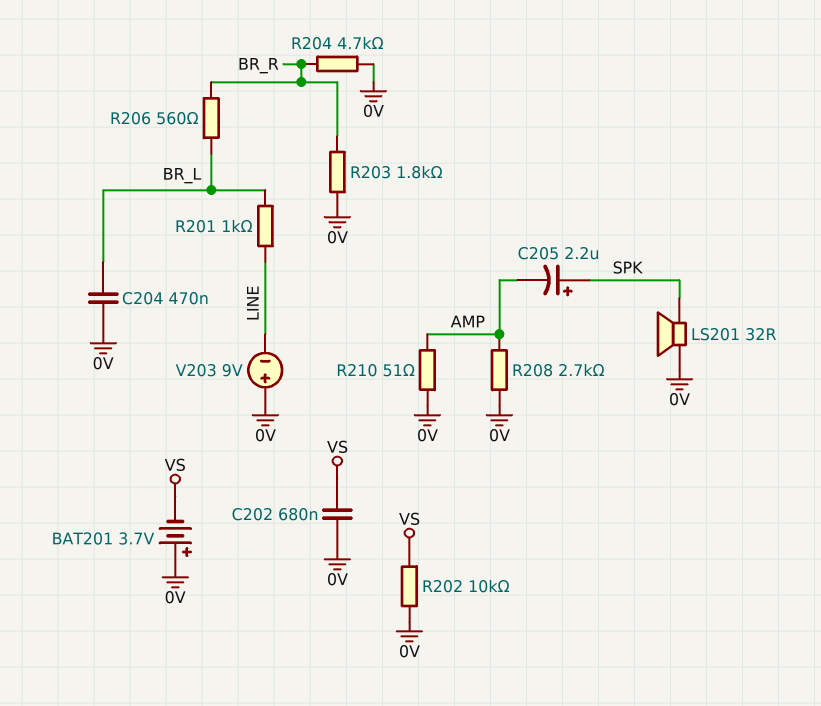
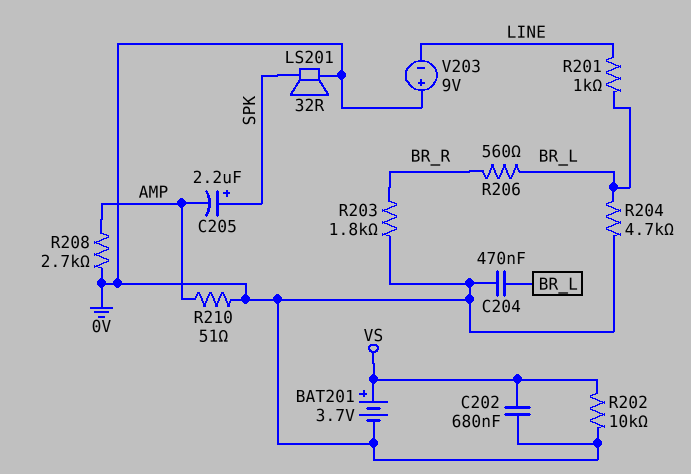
BAT201: 3.7V (plus 0V, minus VS) -> 3.7V (plus VS, minus 0V)
R204: 4.7k (0V, BR_R) -> 4.7k (0V, BR_L)

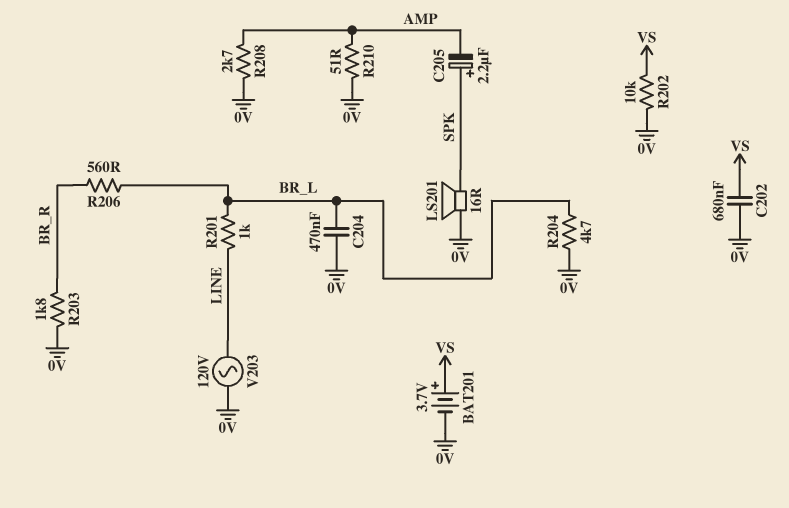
LS201: speaker 32R (0V, SPK) -> speaker 16R (0V, SPK)
V203: 9V (plus 0V, minus LINE) -> AC 120V (0V, LINE)

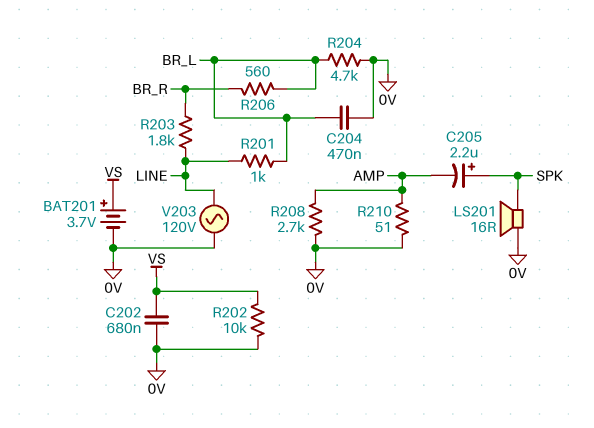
R203: 1.8k (0V, BR_R) -> 1.8k (BR_R, LINE)

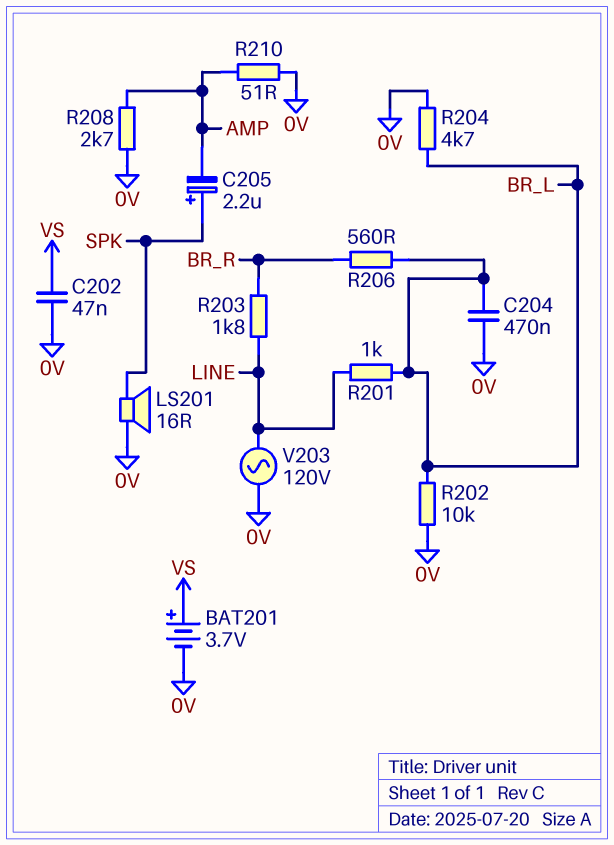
C202: 680nF (0V, VS) -> 47nF (0V, VS)
R202: 10k (0V, VS) -> 10k (0V, BR_L)

